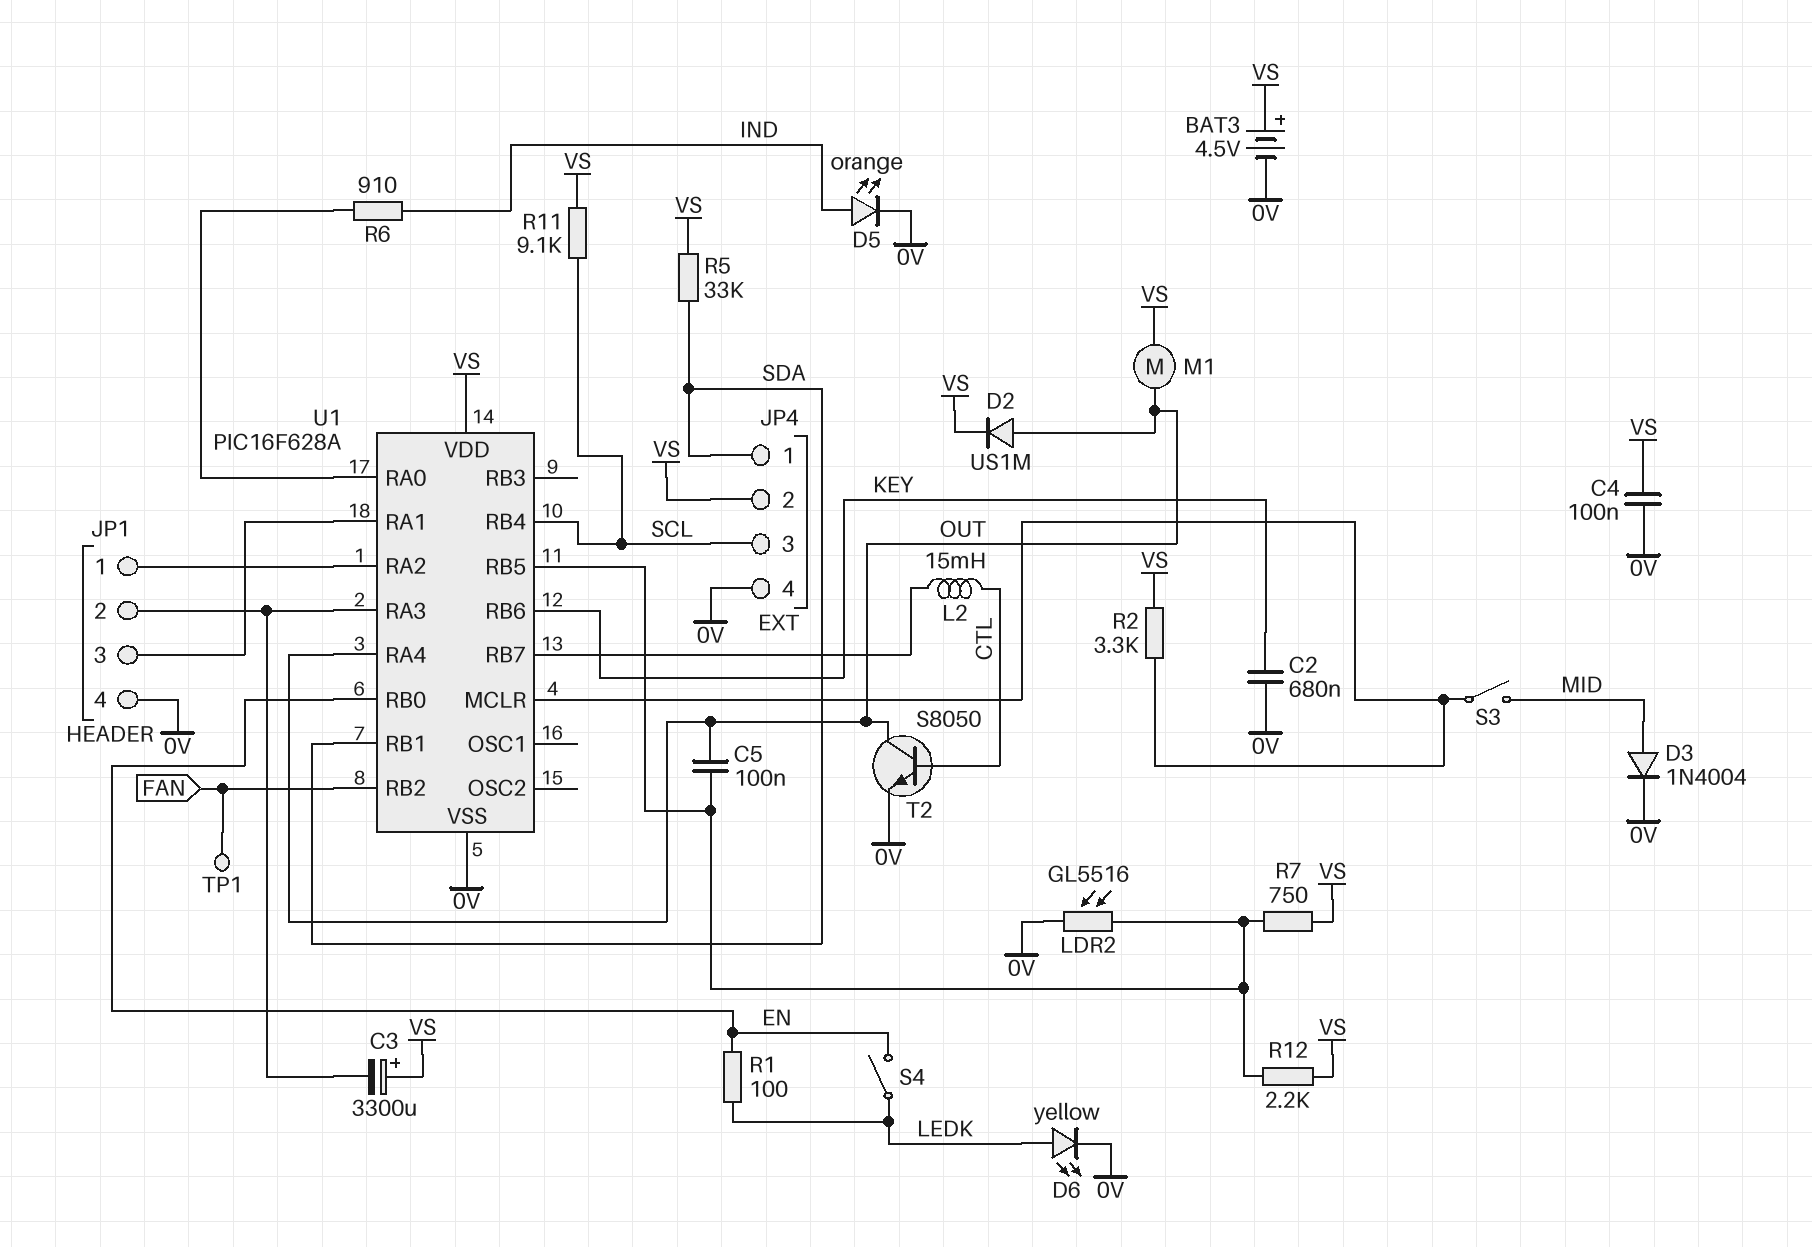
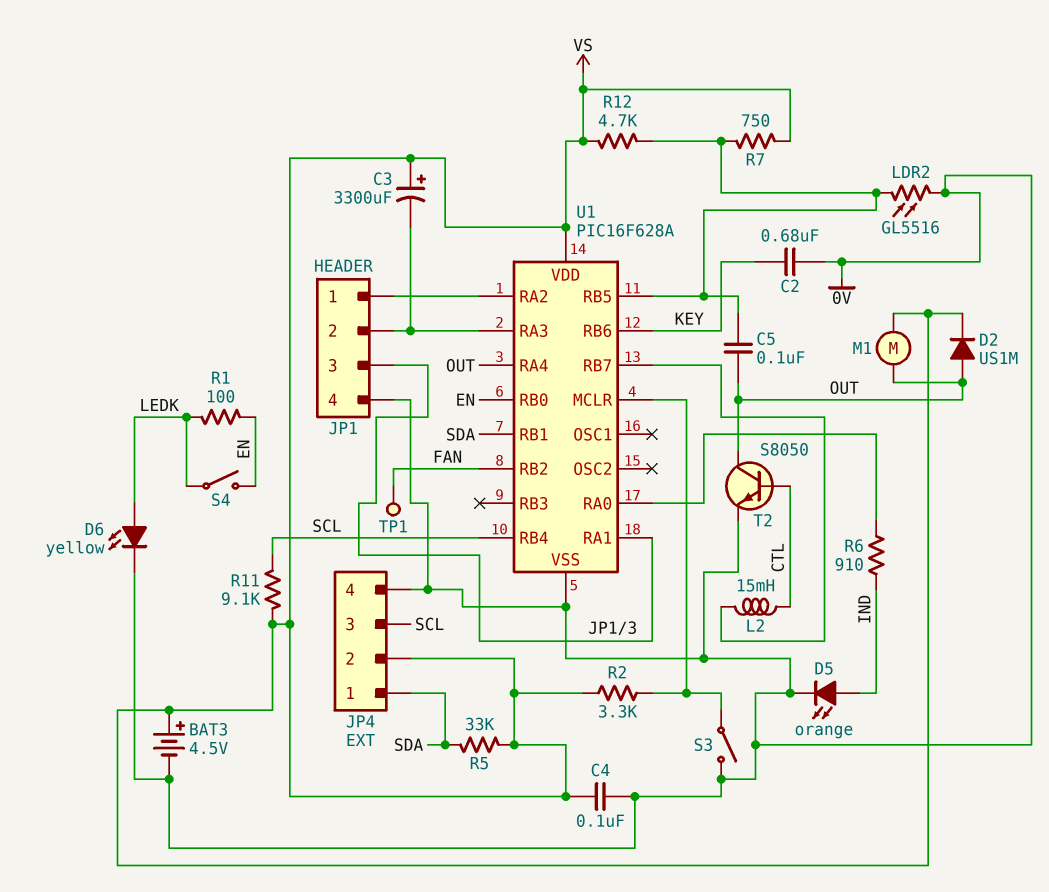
D3: diode 1N4004 (A MID, K 0V) -> none
R12: 2.2k (U1/RB5, VS) -> 4.7k (U1/RB5, VS)
S3: switch (MID, U1/MCLR) -> switch (0V, U1/MCLR)

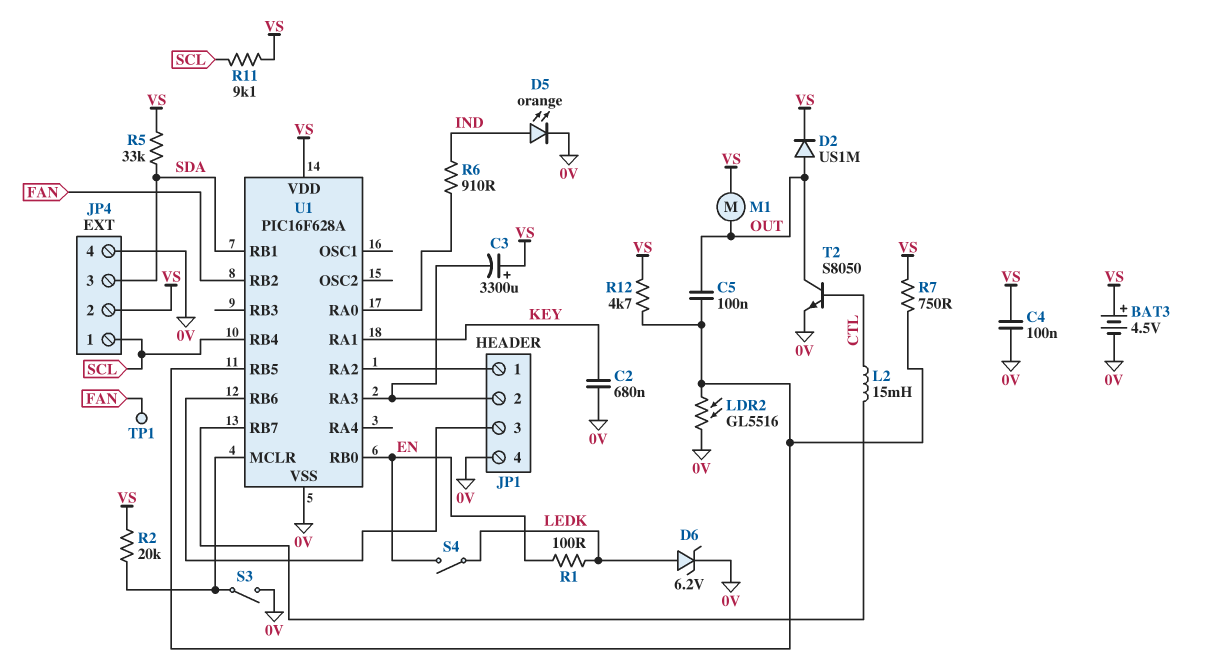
D6: LED yellow (A LEDK, K 0V) -> zener 6.2V (A LEDK, K 0V)
JP4 pin 1: SDA -> SCL
JP4 pin 3: SCL -> SDA
R2: 3.3k (U1/MCLR, VS) -> 20k (U1/MCLR, VS)
U1 pin RA1: JP1/3 -> KEY
U1 pin RA4: OUT -> none
U1 pin RB6: KEY -> JP1/3

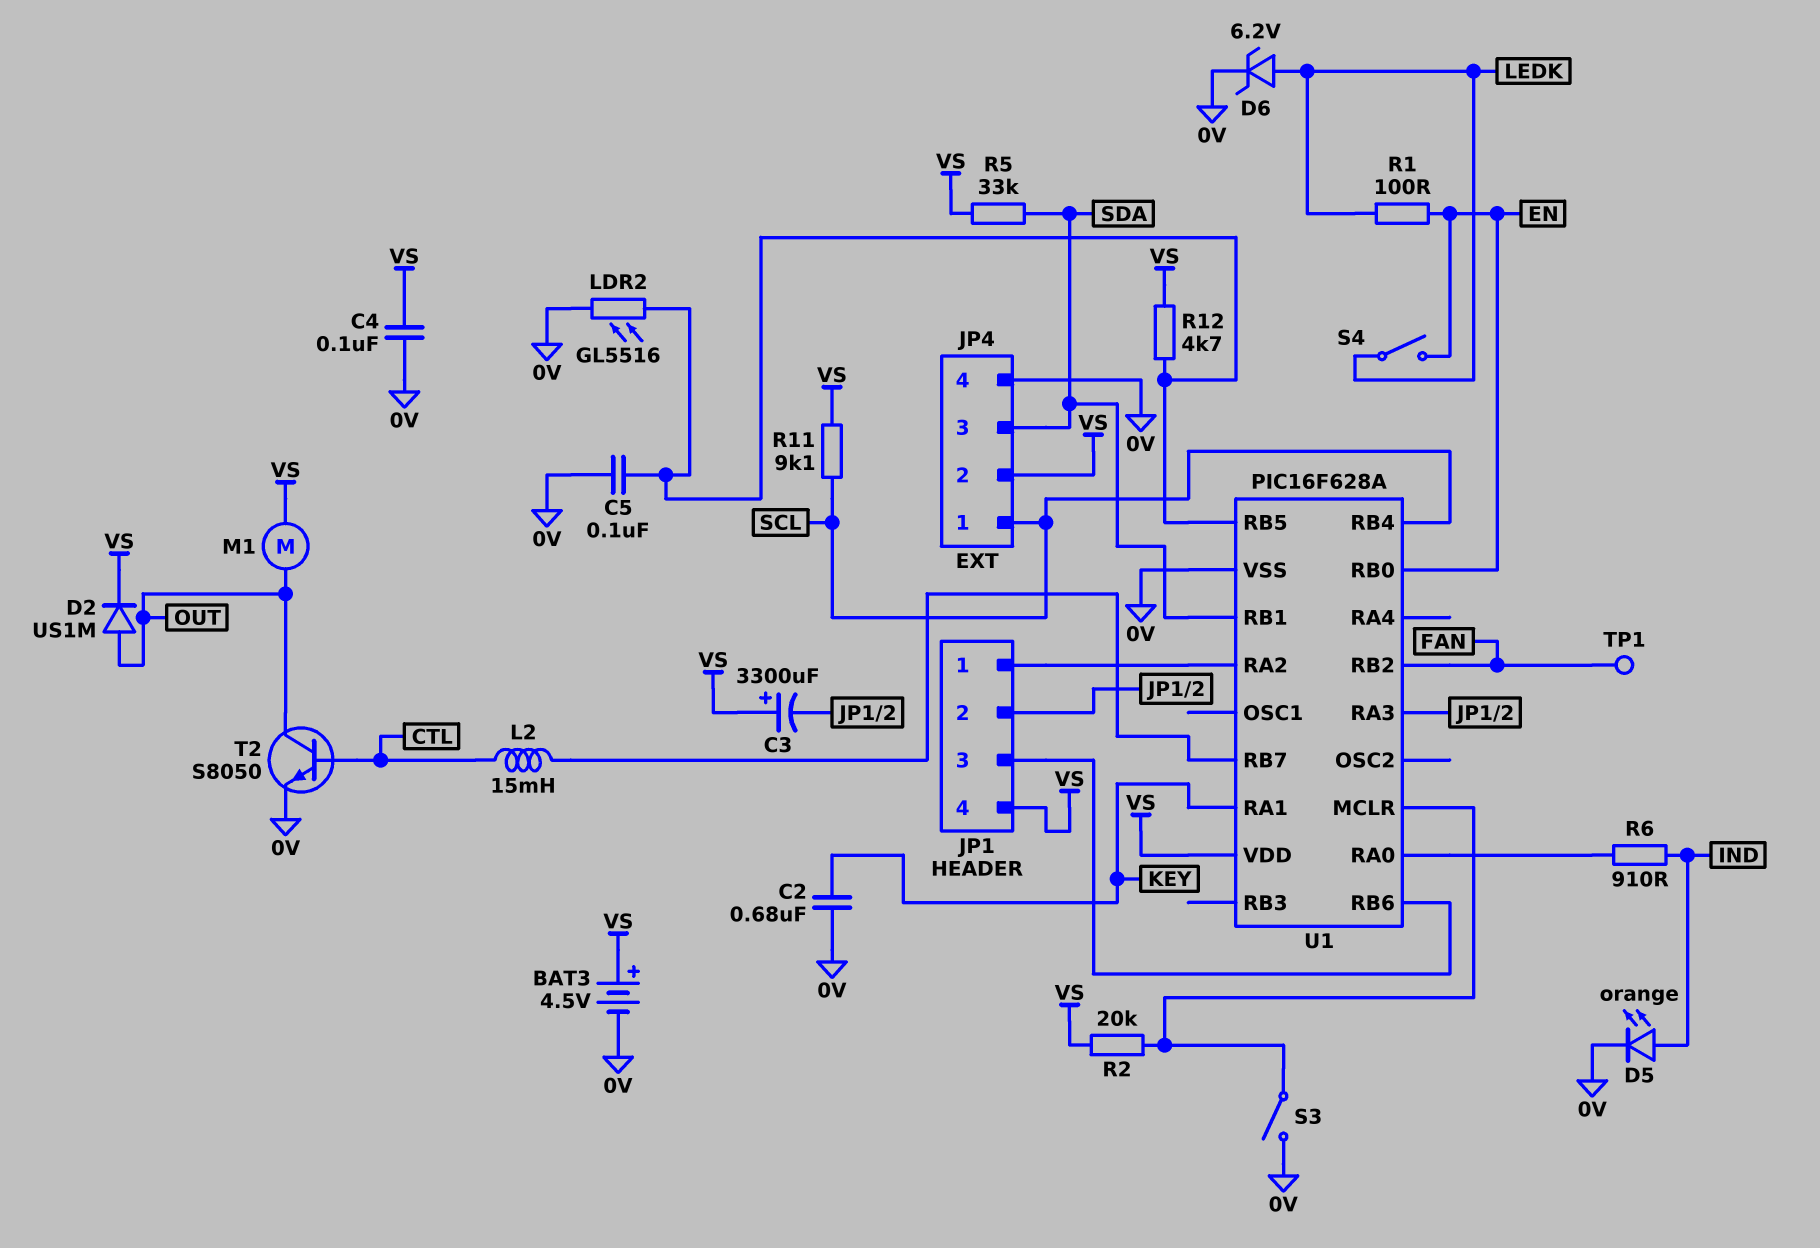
C5: 100nF (OUT, U1/RB5) -> 100nF (0V, U1/RB5)
JP1 pin 4: 0V -> VS
R7: 750 (U1/RB5, VS) -> none

